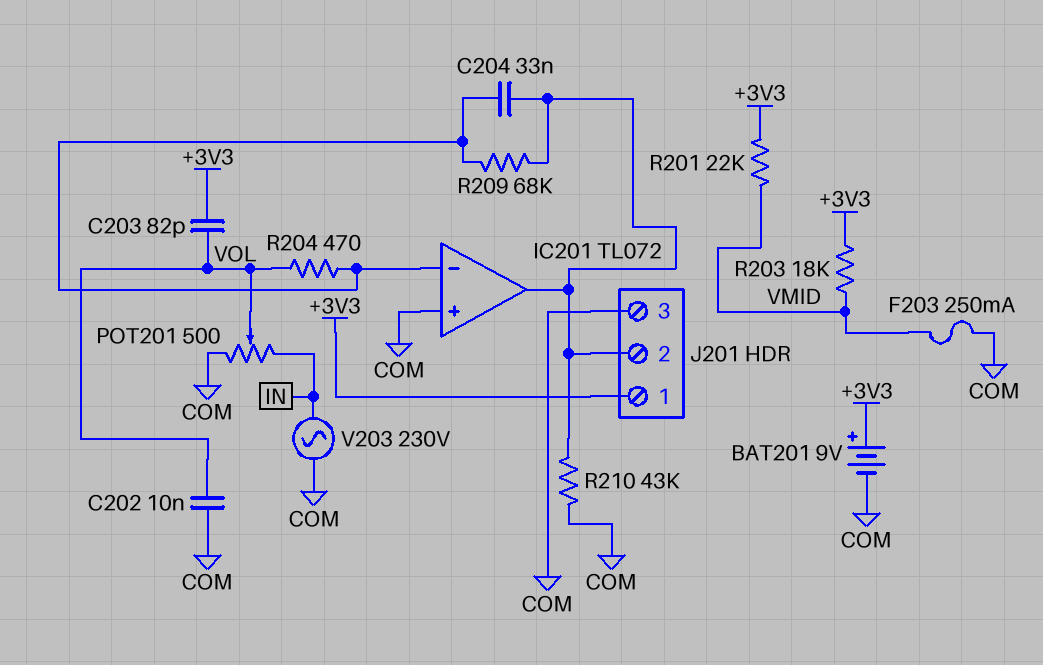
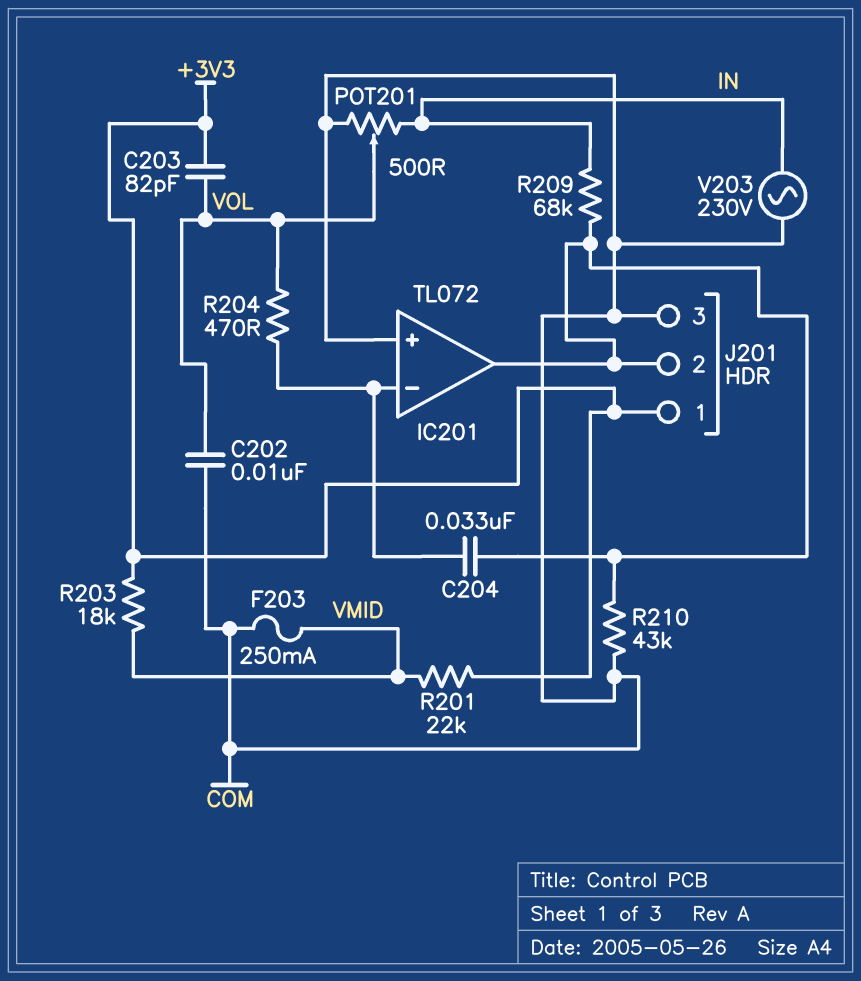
BAT201: 9V (plus +3V3, minus COM) -> none
R209: 68k (IC201/in-, IC201/out) -> 68k (IC201/out, IN)

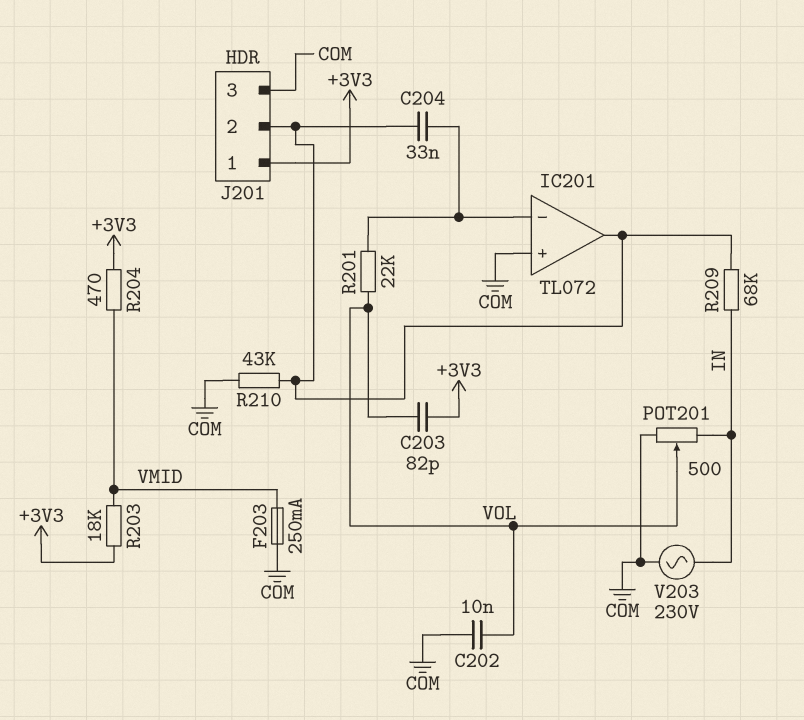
R201: 22k (+3V3, VMID) -> 22k (IC201/in-, VOL)
R204: 470 (IC201/in-, VOL) -> 470 (+3V3, VMID)

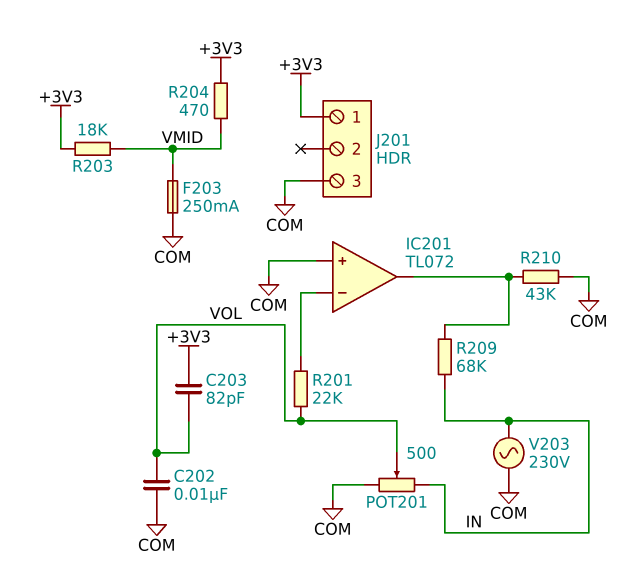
C204: 33nF (IC201/in-, IC201/out) -> none
J201 pin 2: IC201/out -> none

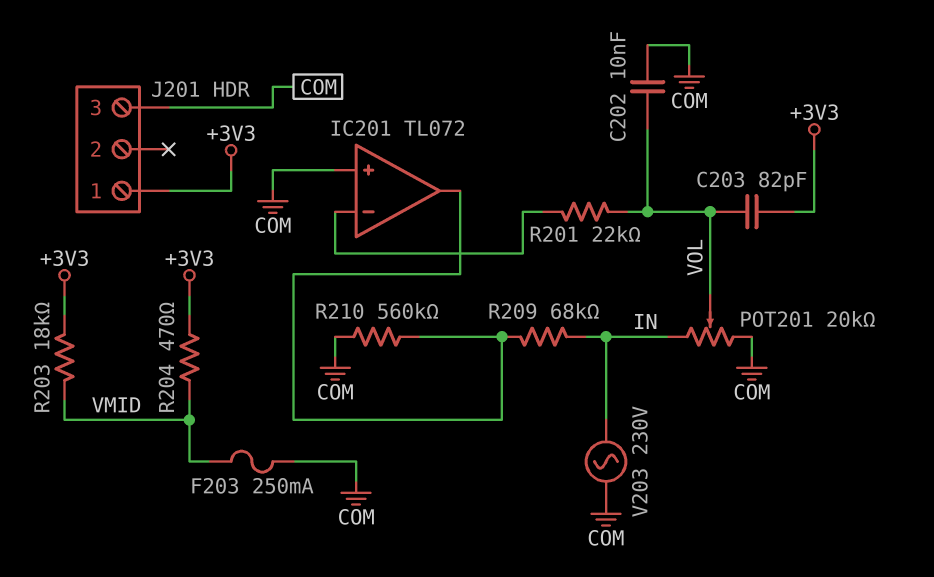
POT201: 500 (COM, IN, wiper VOL) -> 20k (COM, IN, wiper VOL)
R210: 43k (COM, IC201/out) -> 560k (COM, IC201/out)

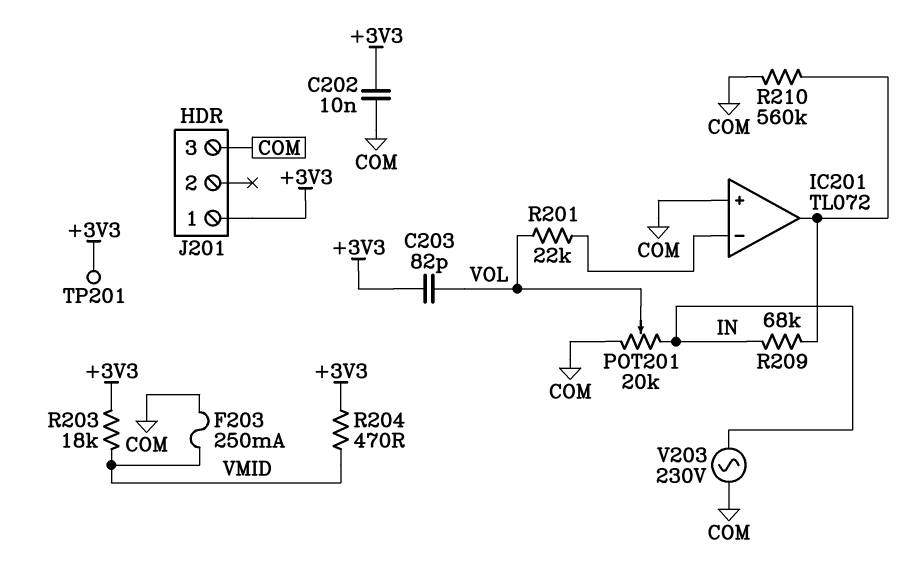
C202: 10nF (COM, VOL) -> 10nF (+3V3, COM)
TP201: none -> test point (+3V3)

